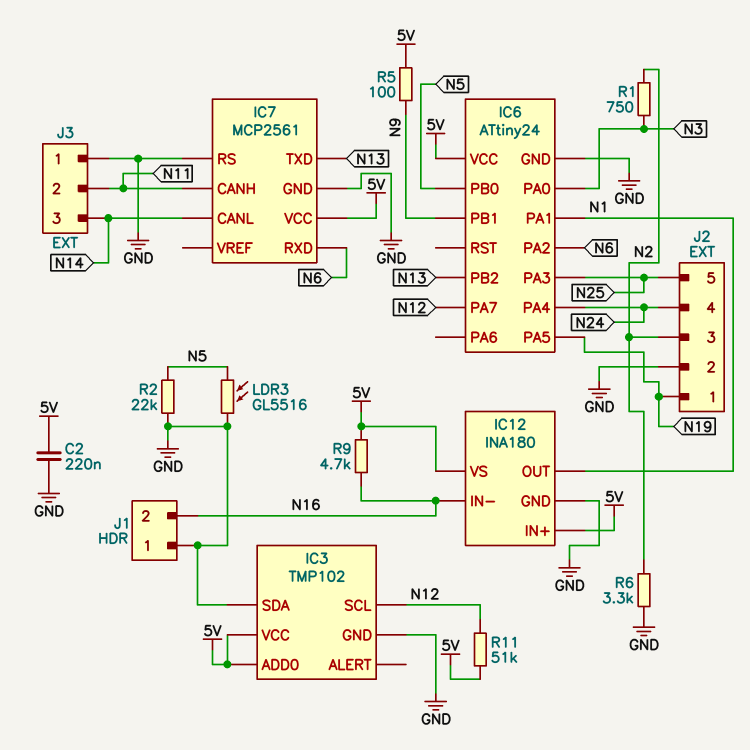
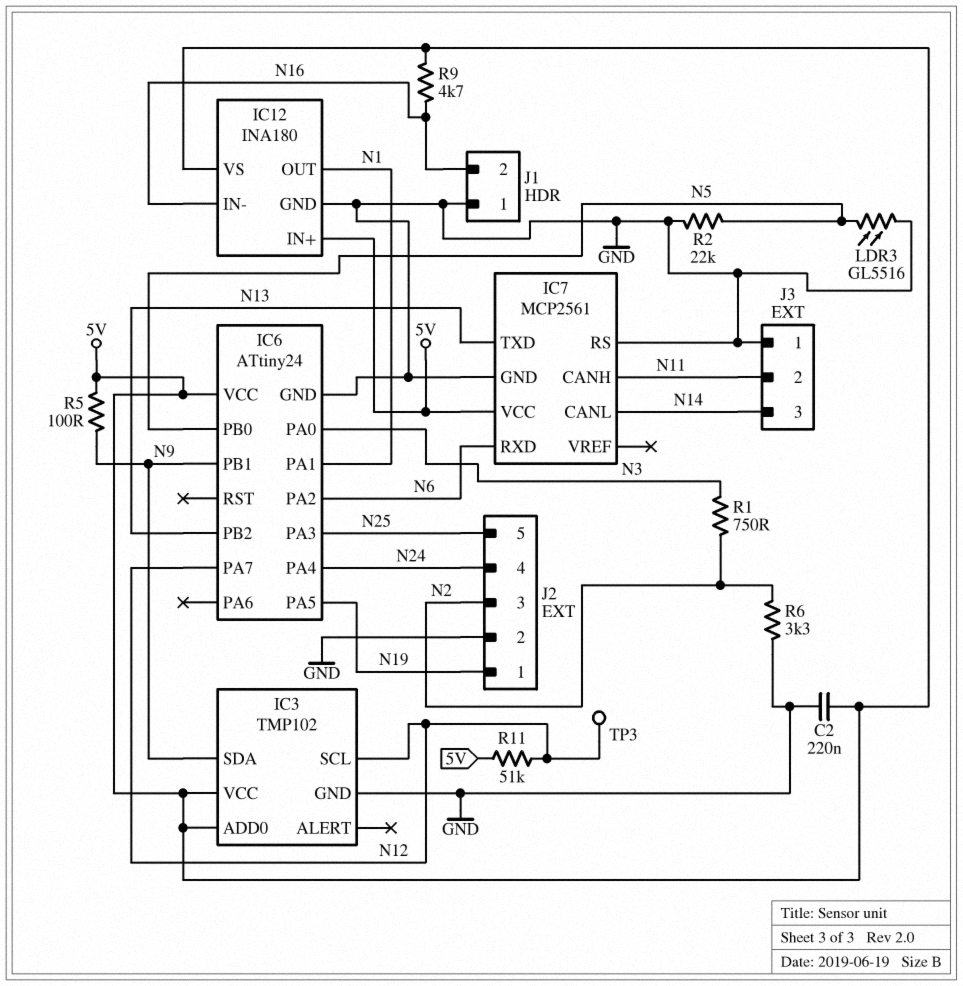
IC3 pin SDA: GND -> N9
TP3: none -> test point (N12)

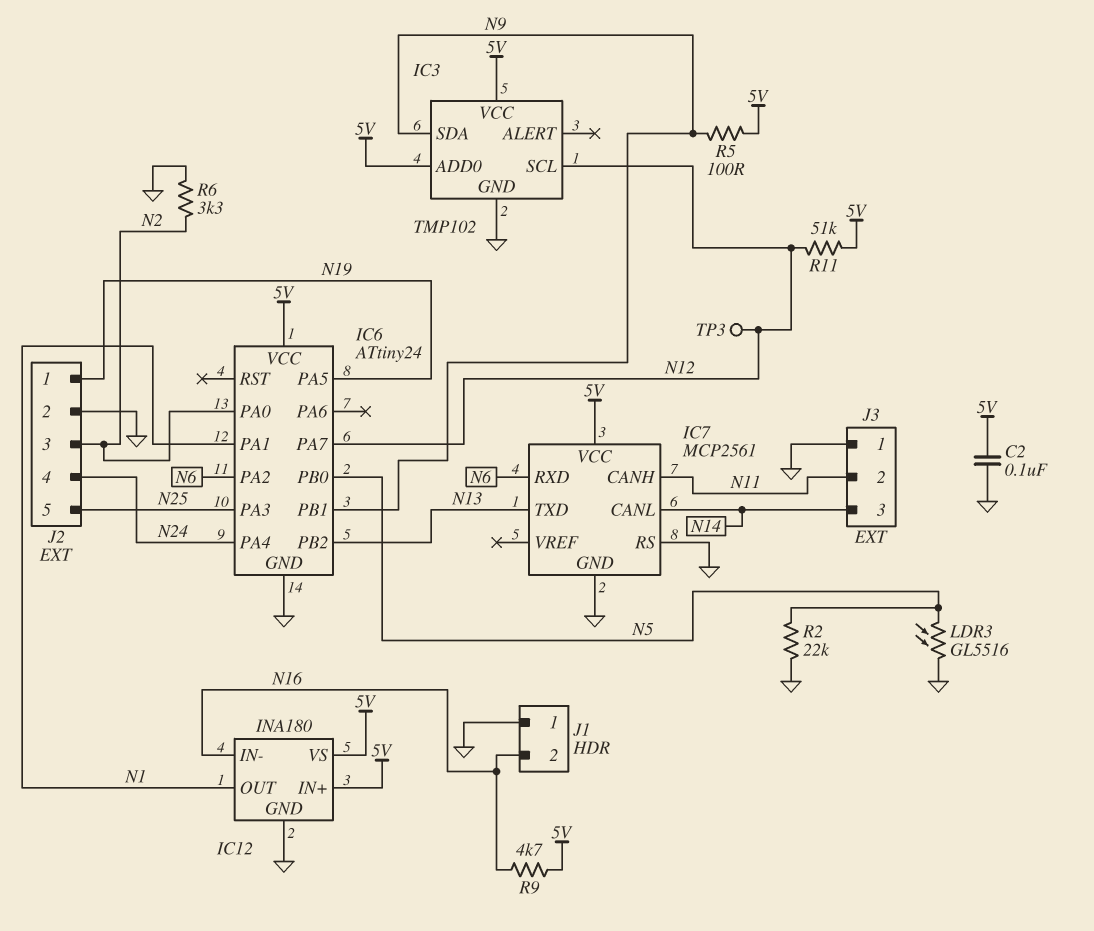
C2: 220nF (5V, GND) -> 100nF (5V, GND)
IC6 pin PA0: N3 -> N2
R1: 750 (N2, N3) -> none

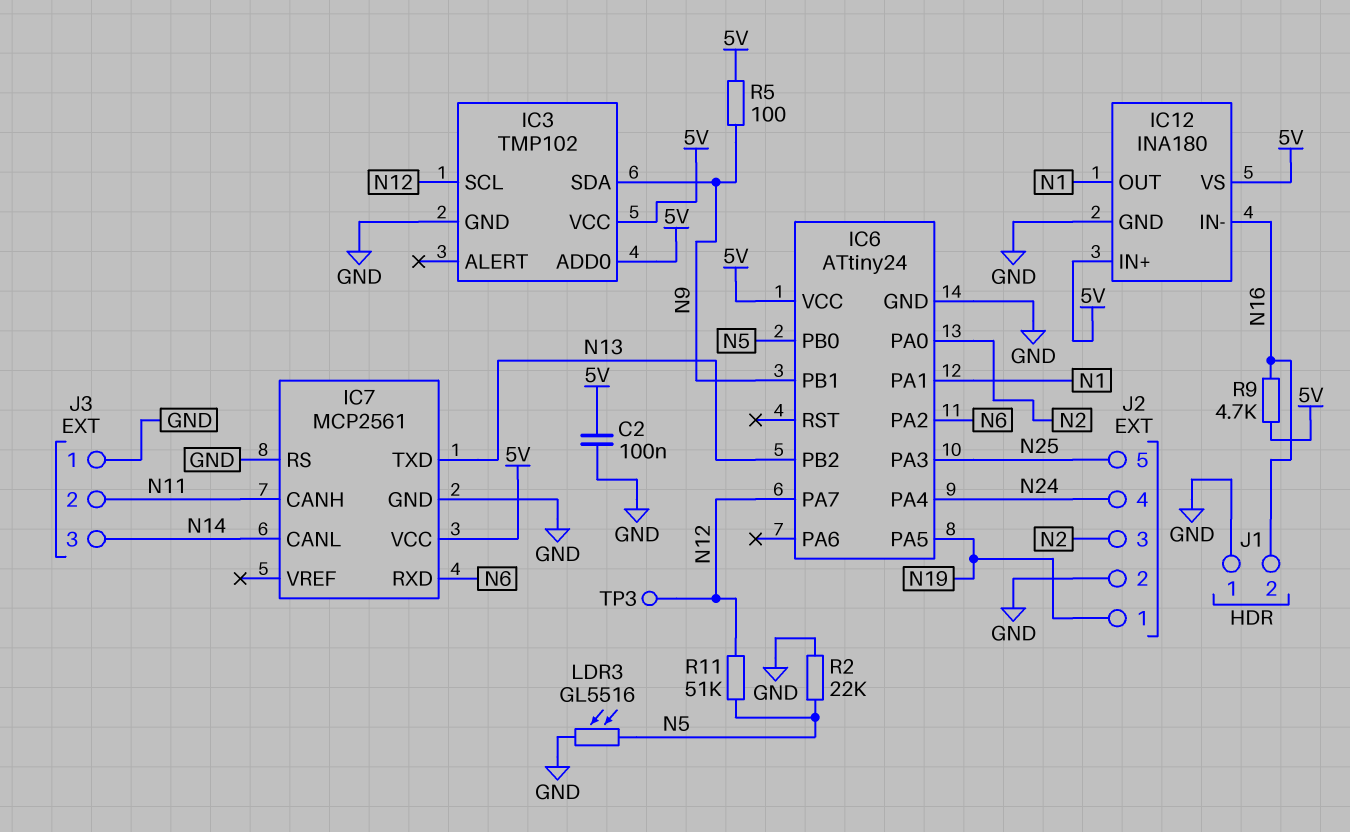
R6: 3.3k (GND, N2) -> none
R11: 51k (5V, N12) -> 51k (N5, N12)

